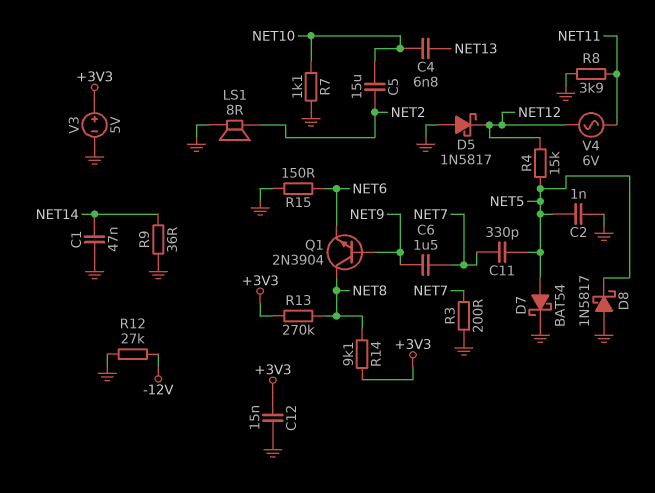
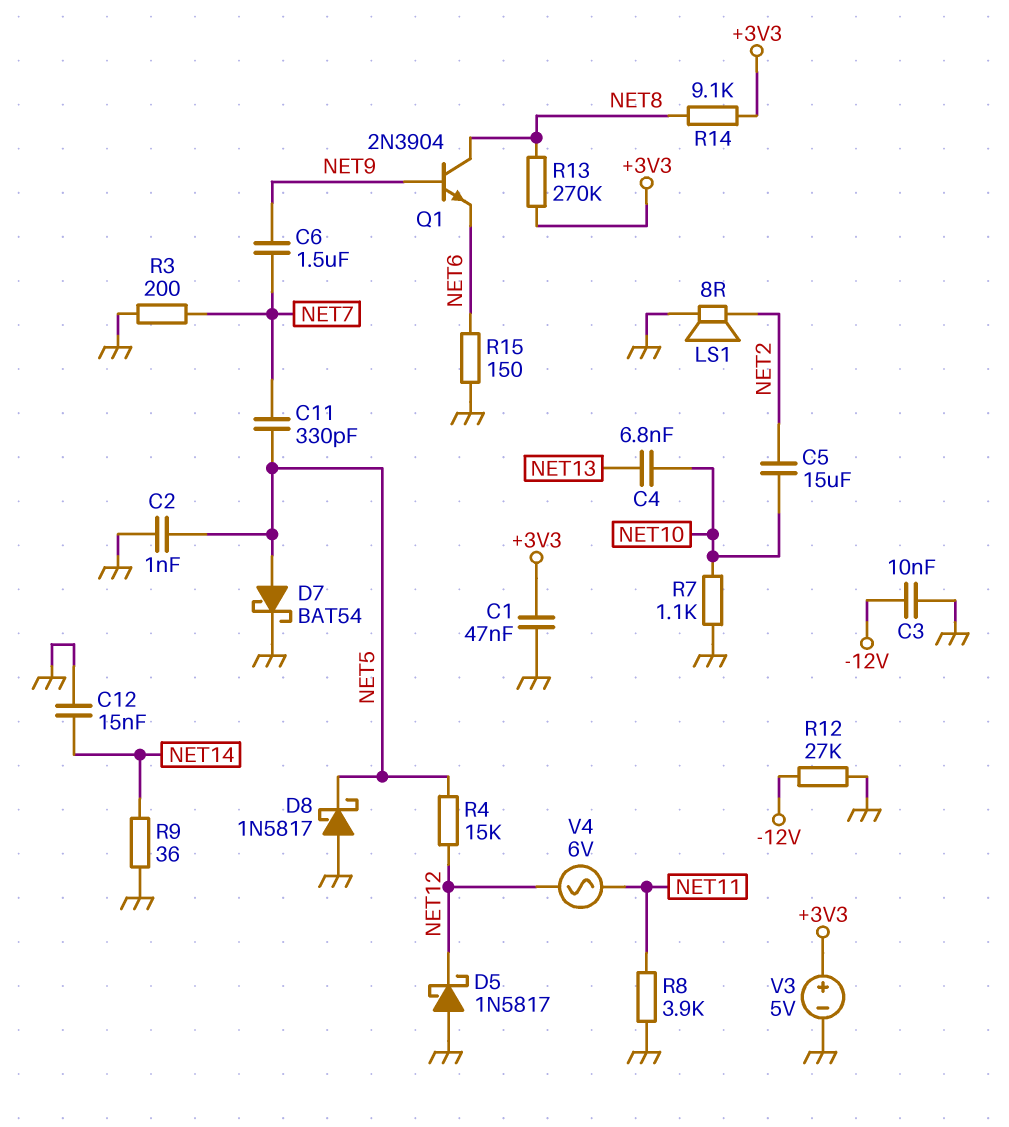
C1: 47nF (GND, NET14) -> 47nF (+3V3, GND)
C3: none -> 10nF (-12V, GND)
C12: 15nF (+3V3, GND) -> 15nF (GND, NET14)

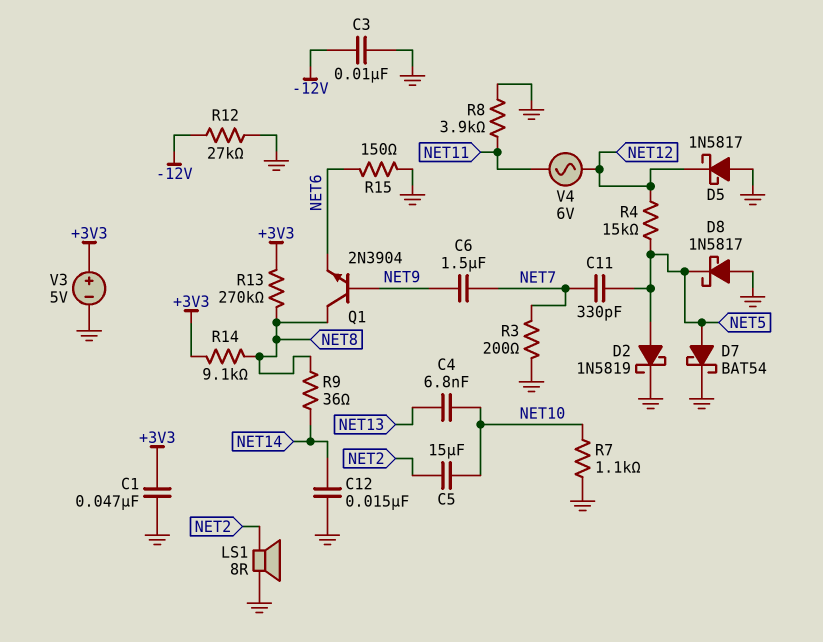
C2: 1nF (GND, NET5) -> none
D2: none -> schottky 1N5819 (A NET5, K GND)
R9: 36 (GND, NET14) -> 36 (NET8, NET14)

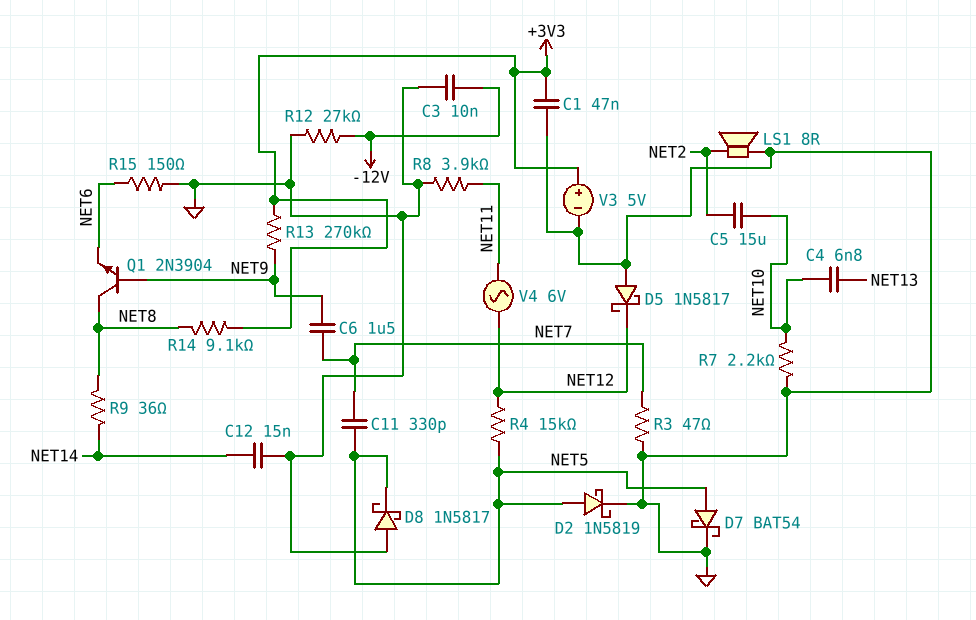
R3: 200 (GND, NET7) -> 47 (GND, NET7)
R7: 1.1k (GND, NET10) -> 2.2k (GND, NET10)
R13: 270k (+3V3, NET8) -> 270k (+3V3, NET9)

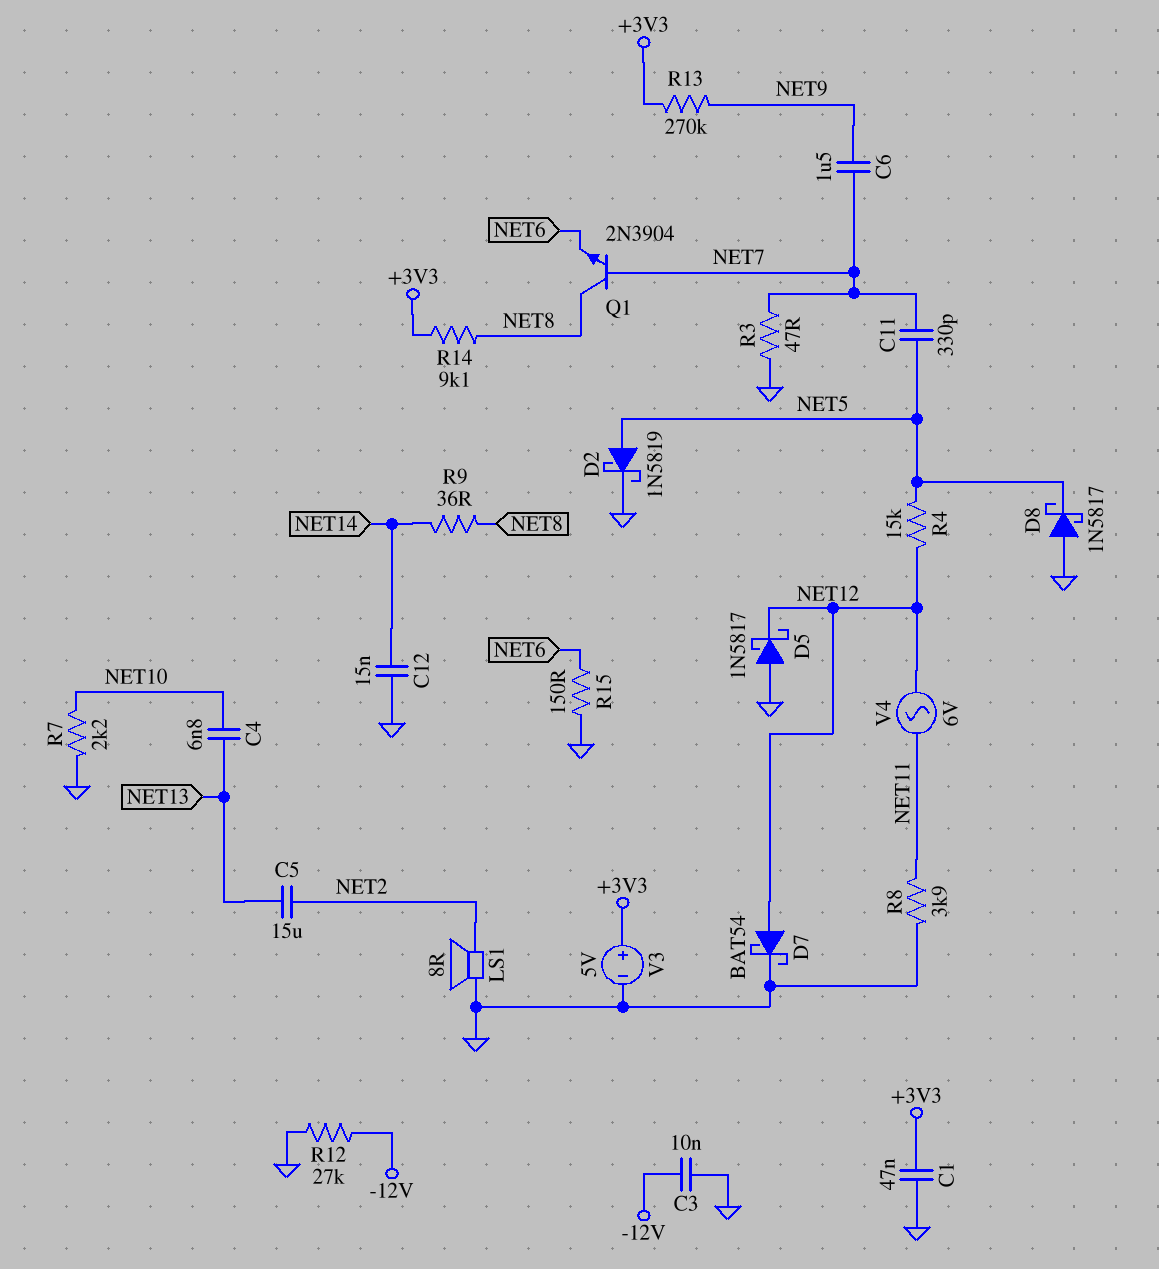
C5: 15uF (NET2, NET10) -> 15uF (NET2, NET13)
D7: schottky BAT54 (A NET5, K GND) -> schottky BAT54 (A NET12, K GND)
Q1: NPN 2N3904 (B NET9, C NET8, E NET6) -> NPN 2N3904 (B NET7, C NET8, E NET6)

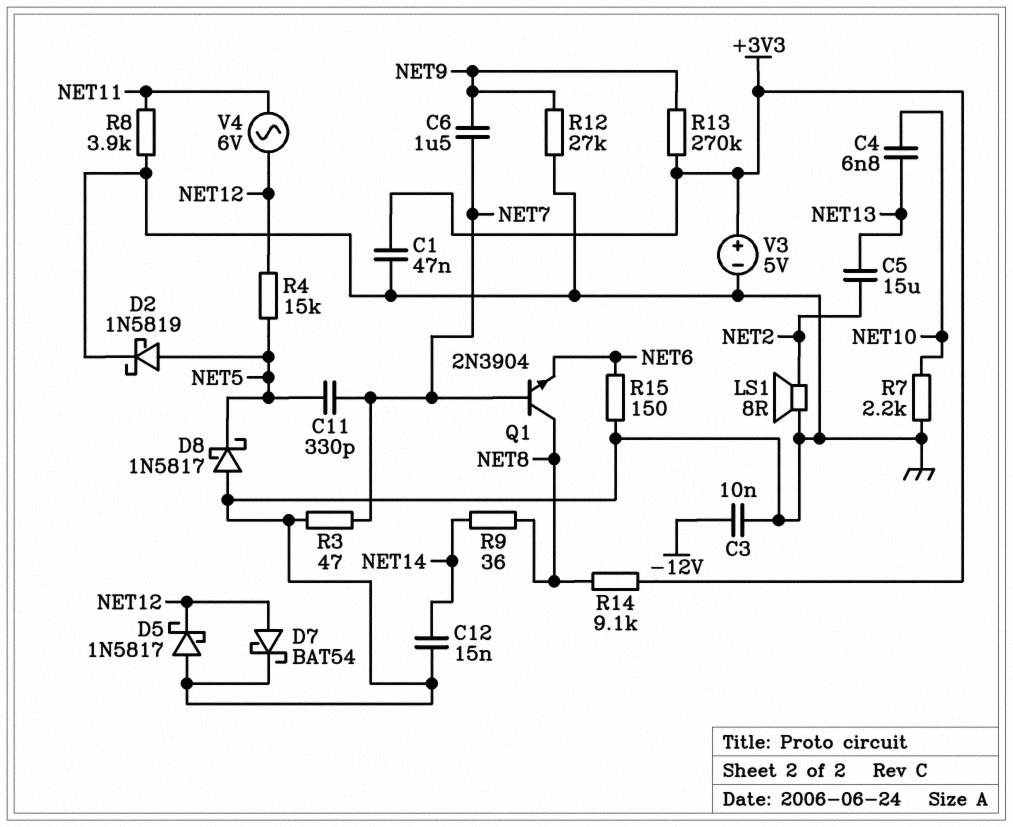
R12: 27k (-12V, GND) -> 27k (GND, NET9)

